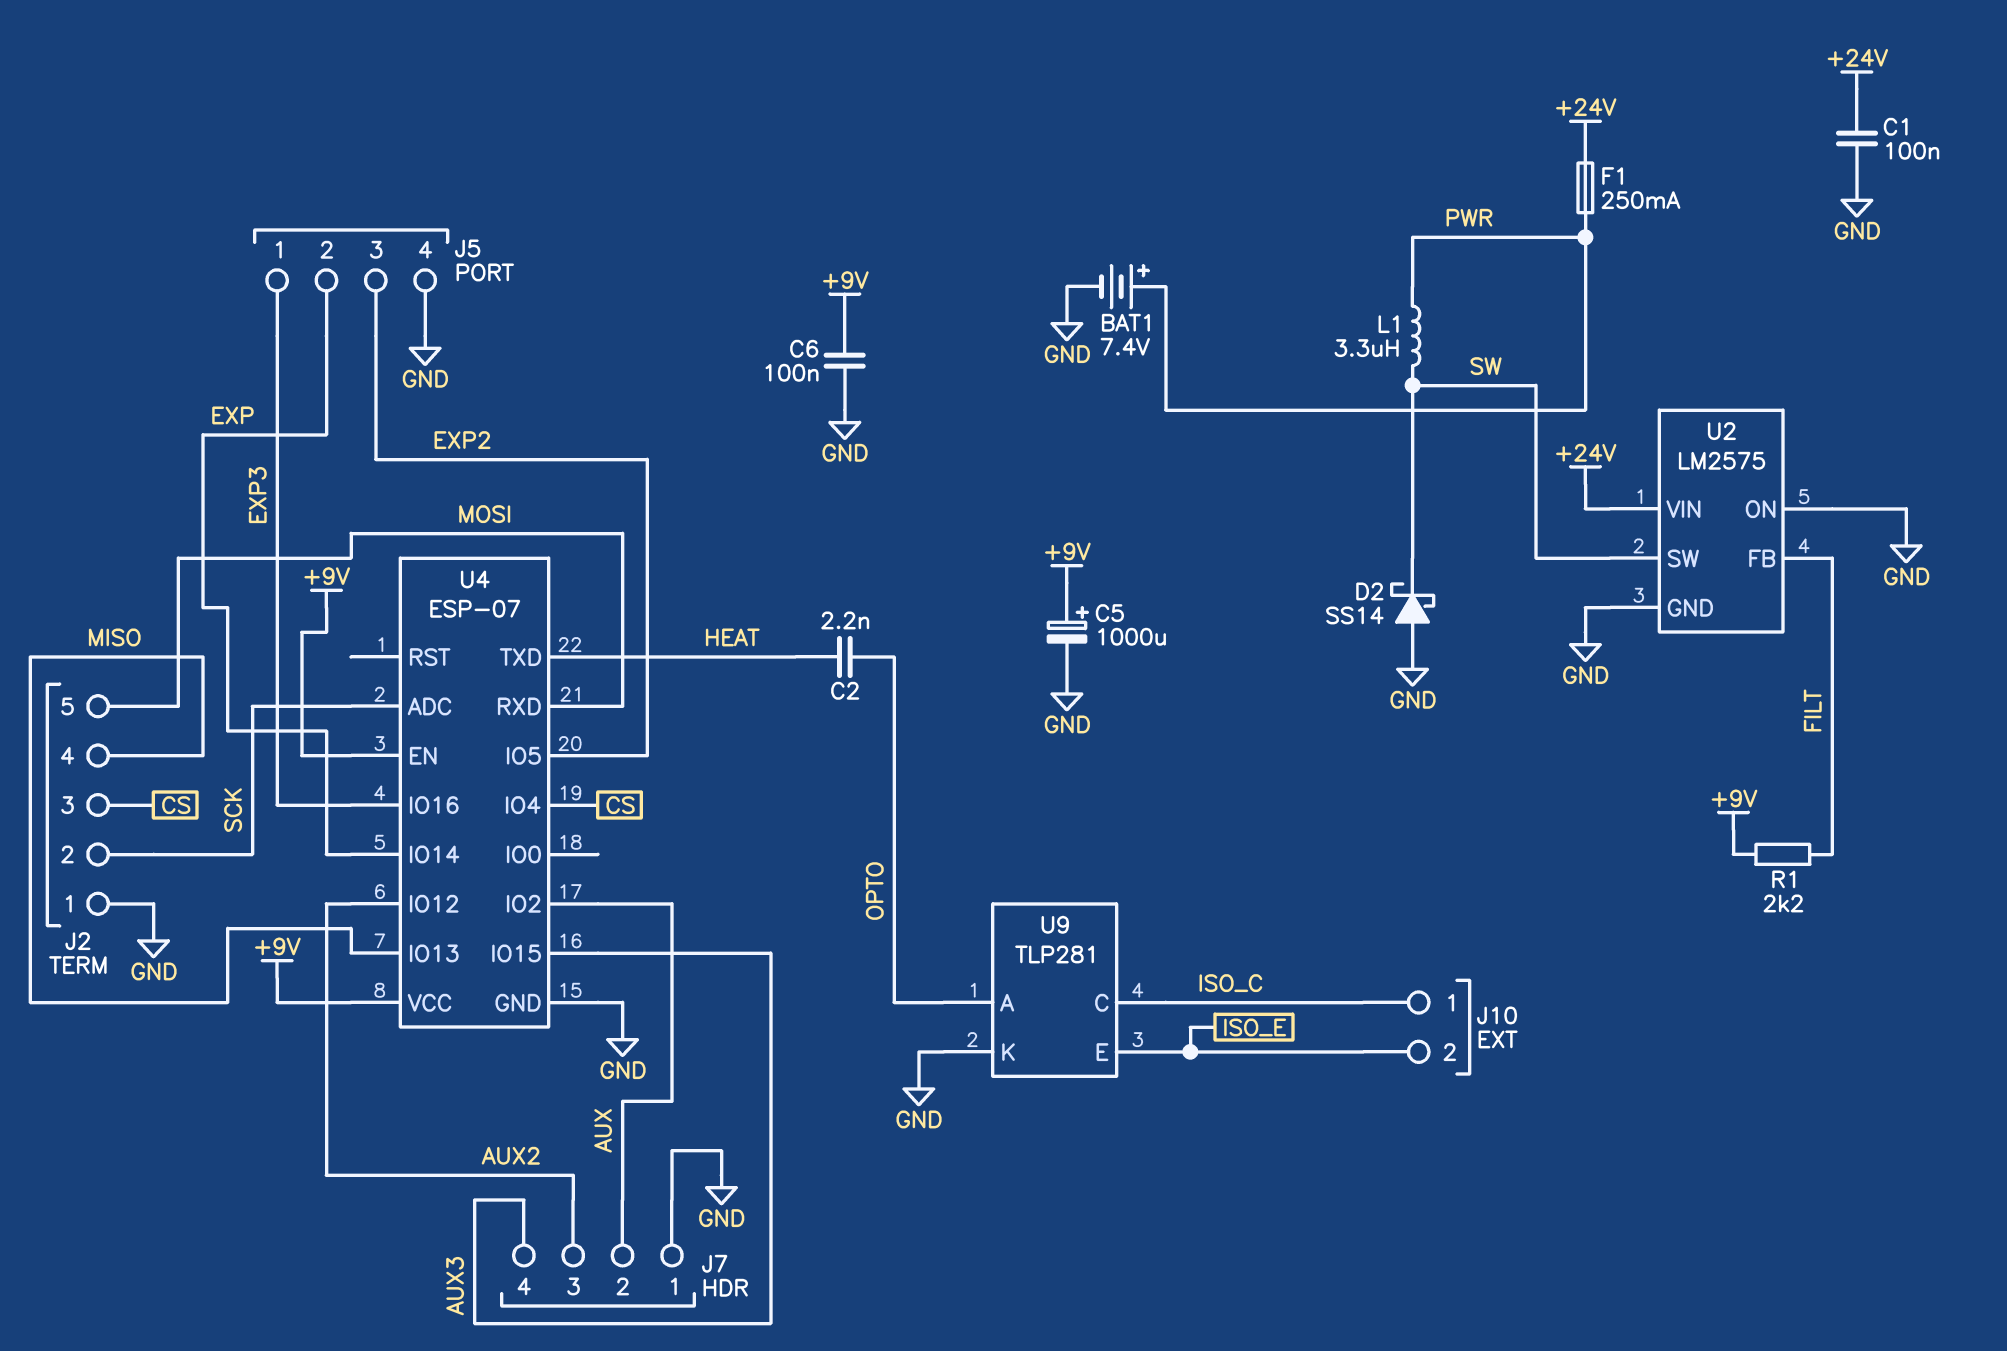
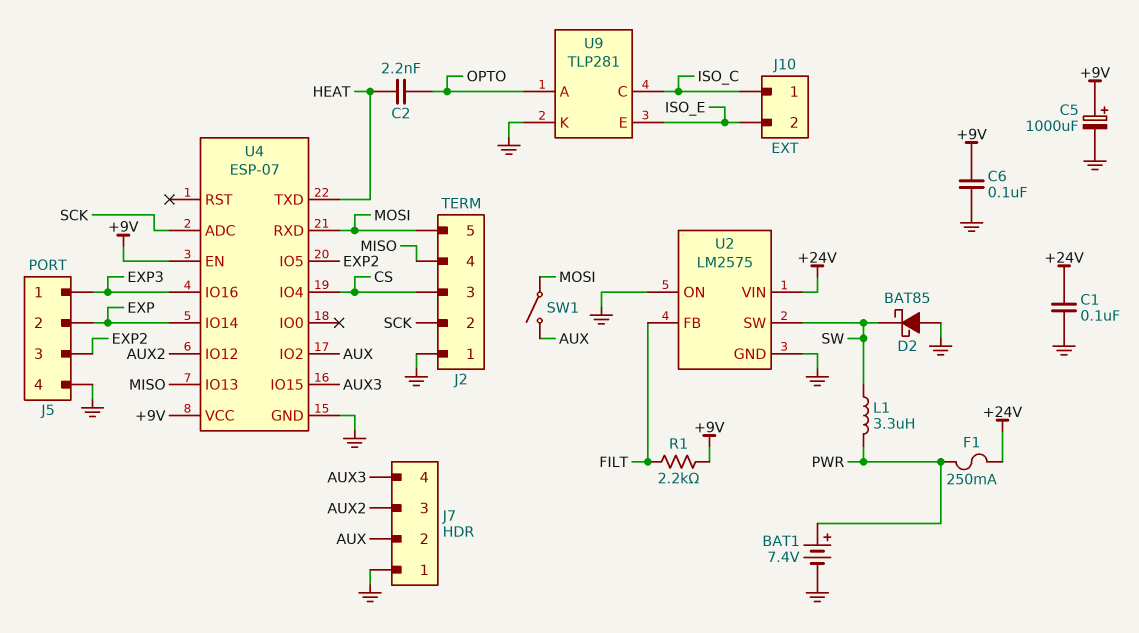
D2: schottky SS14 (A GND, K SW) -> schottky BAT85 (A GND, K SW)
SW1: none -> switch (AUX, MOSI)

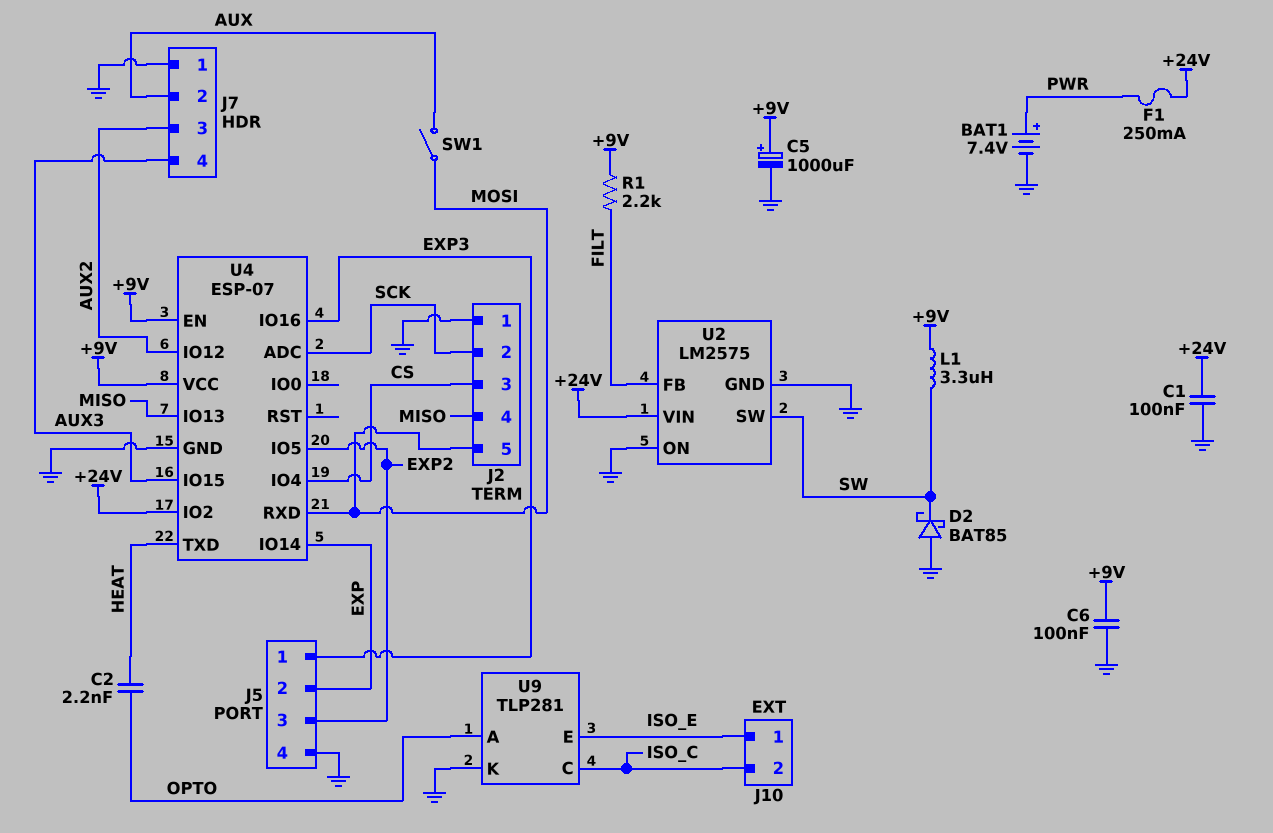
J10 pin 1: ISO_C -> ISO_E
J10 pin 2: ISO_E -> ISO_C
L1: 3.3uH (PWR, SW) -> 3.3uH (+9V, SW)
U4 pin IO2: AUX -> +24V

